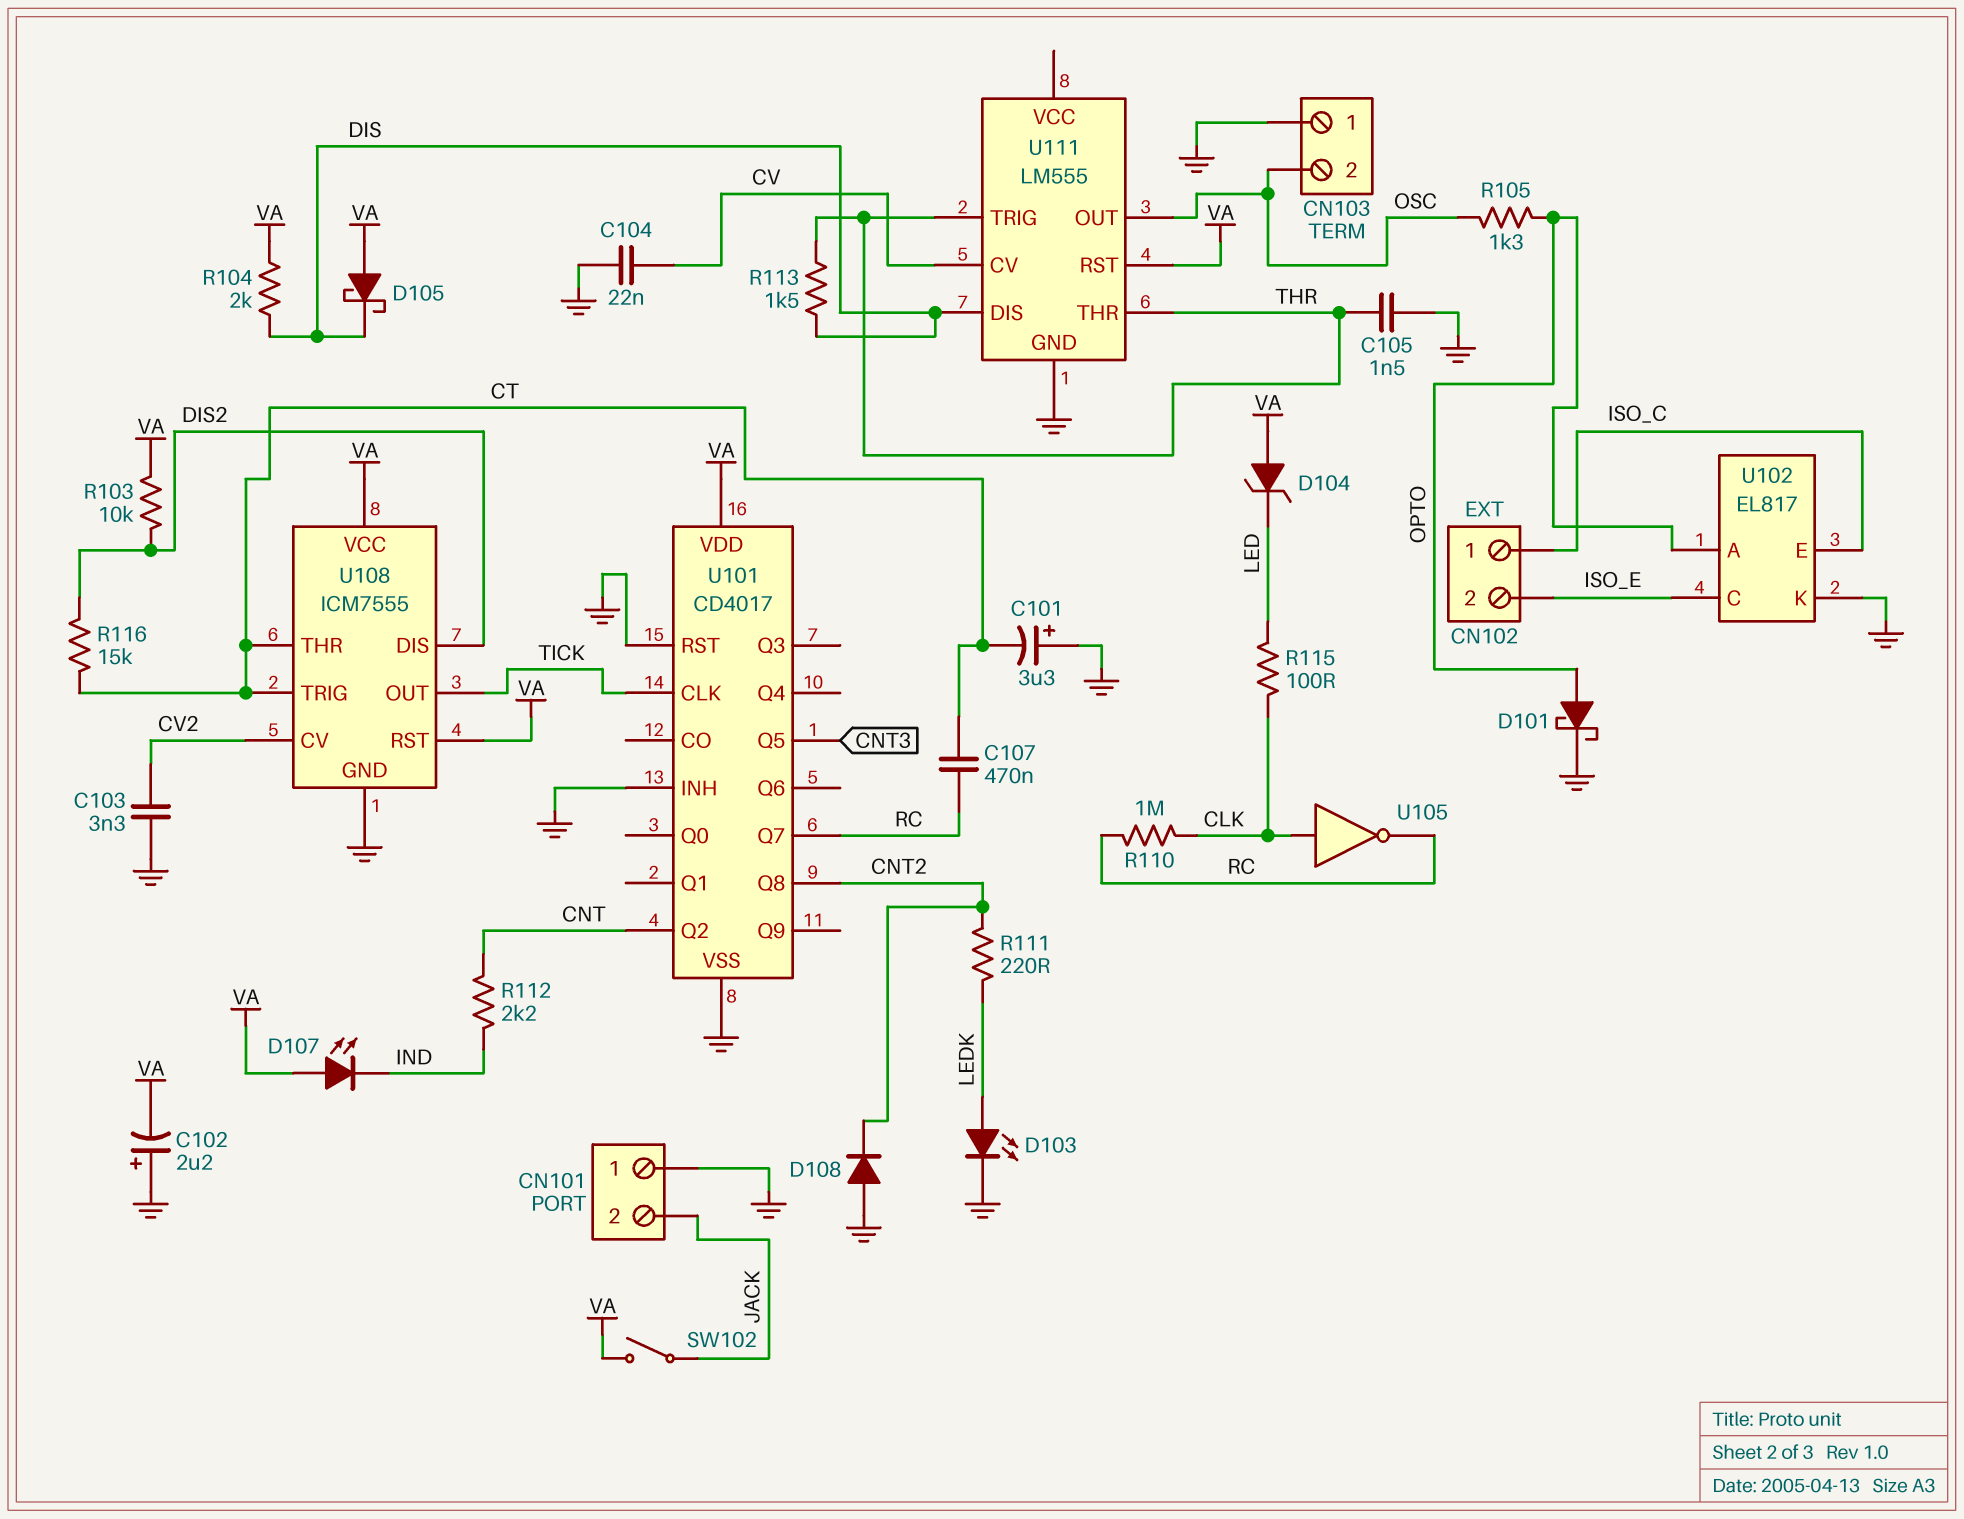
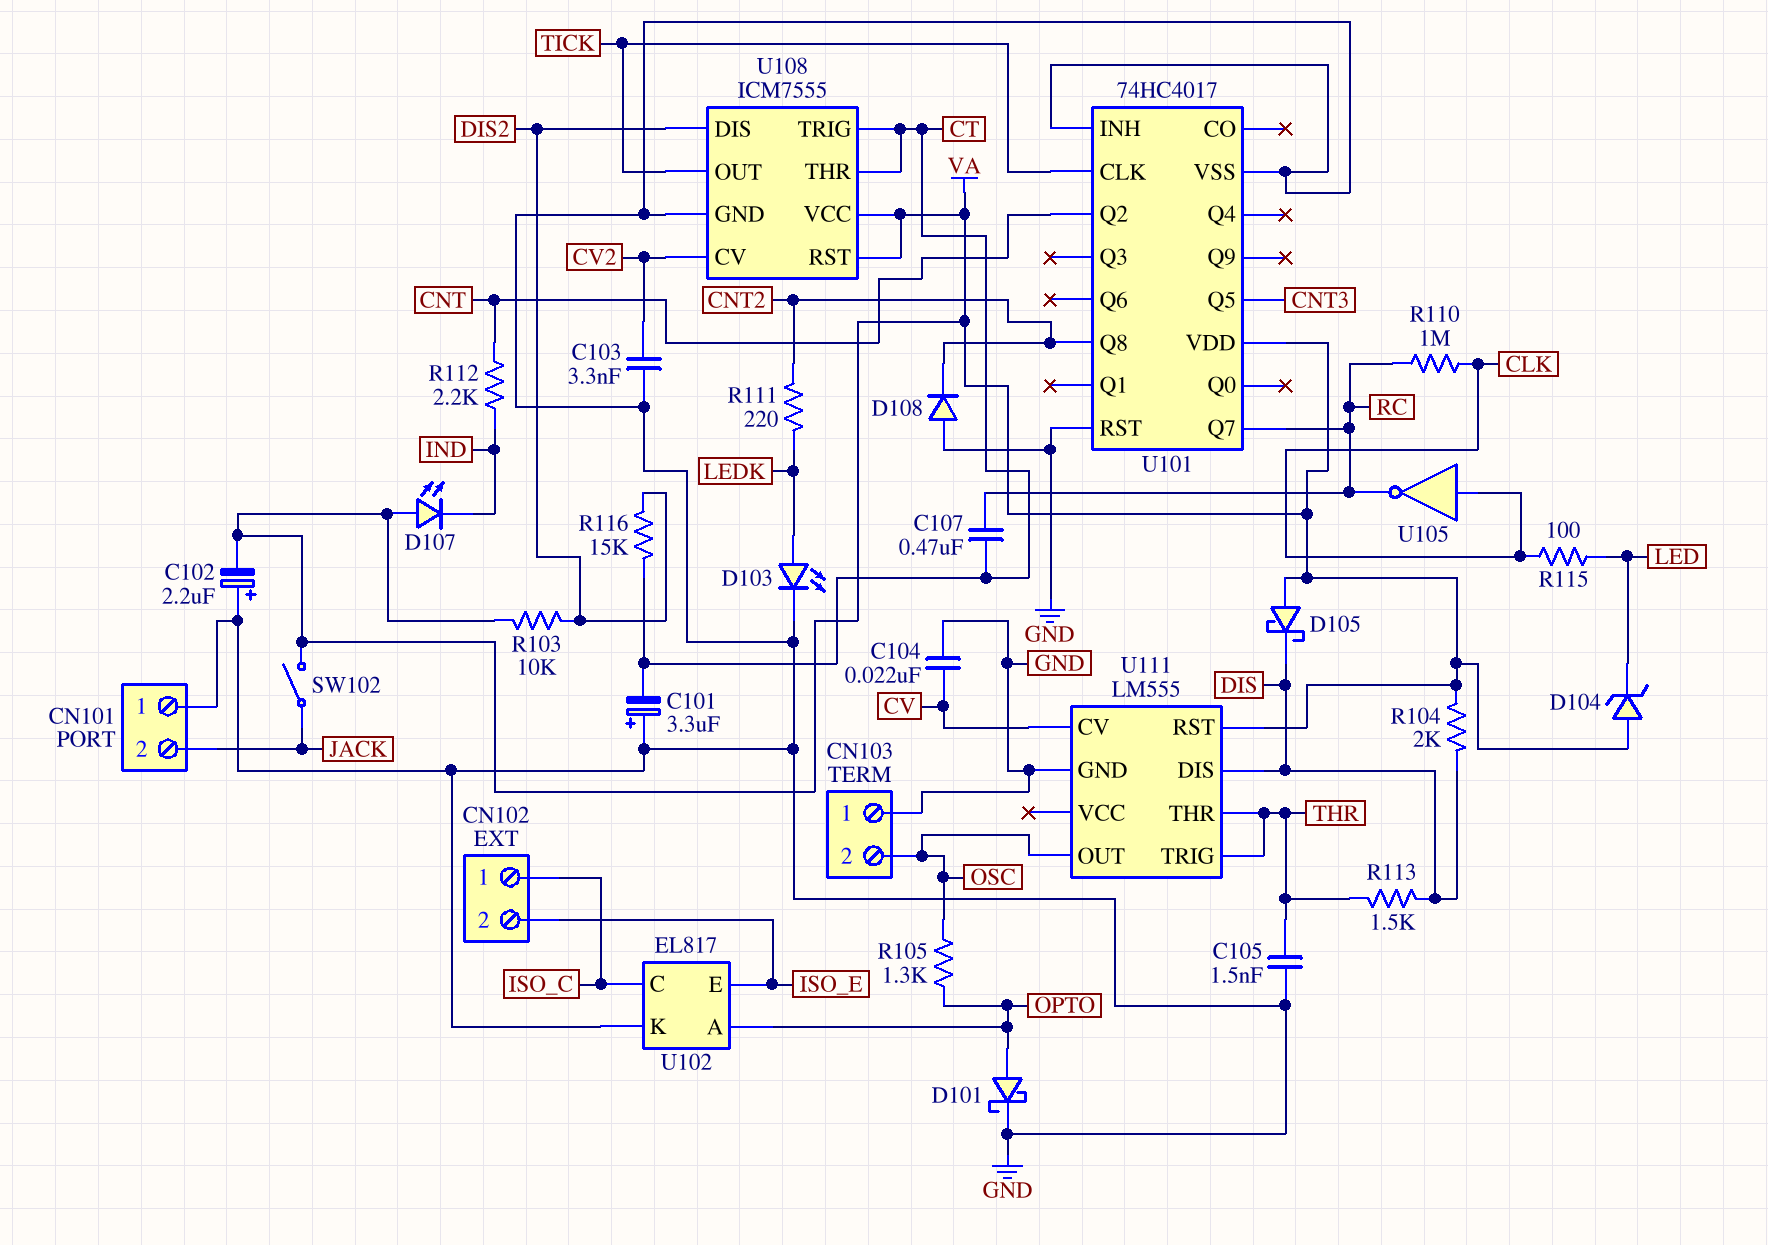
U101: CD4017 -> 74HC4017
U102 pin C: ISO_E -> ISO_C
U102 pin E: ISO_C -> ISO_E

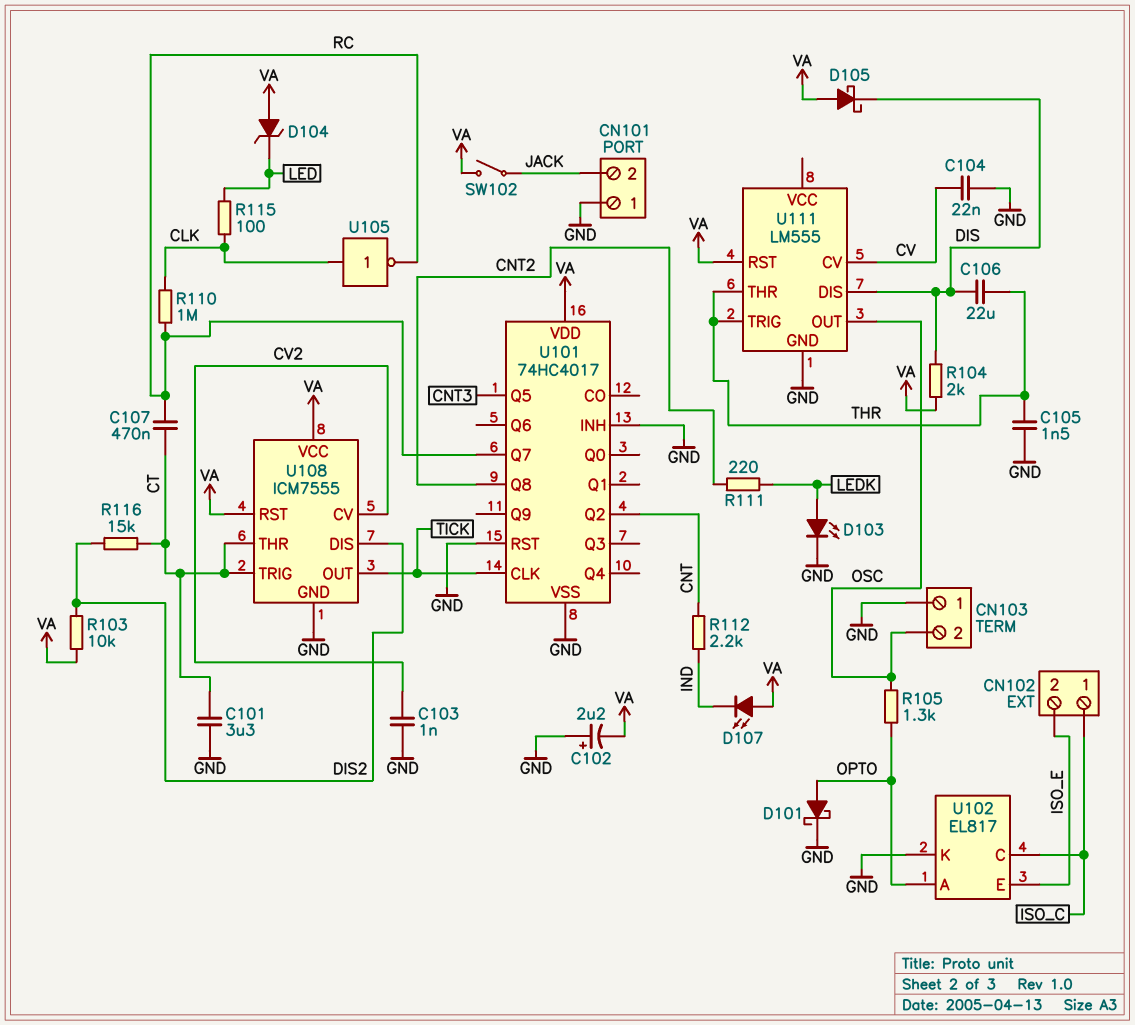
C101: 3.3uF (plus GND, minus CT) -> 3.3uF (CT, GND)
C103: 3.3nF (CV2, GND) -> 1nF (CV2, GND)
C106: none -> 22uF (DIS, THR)
D108: diode (A GND, K CNT2) -> none
R113: 1.5k (DIS, THR) -> none

